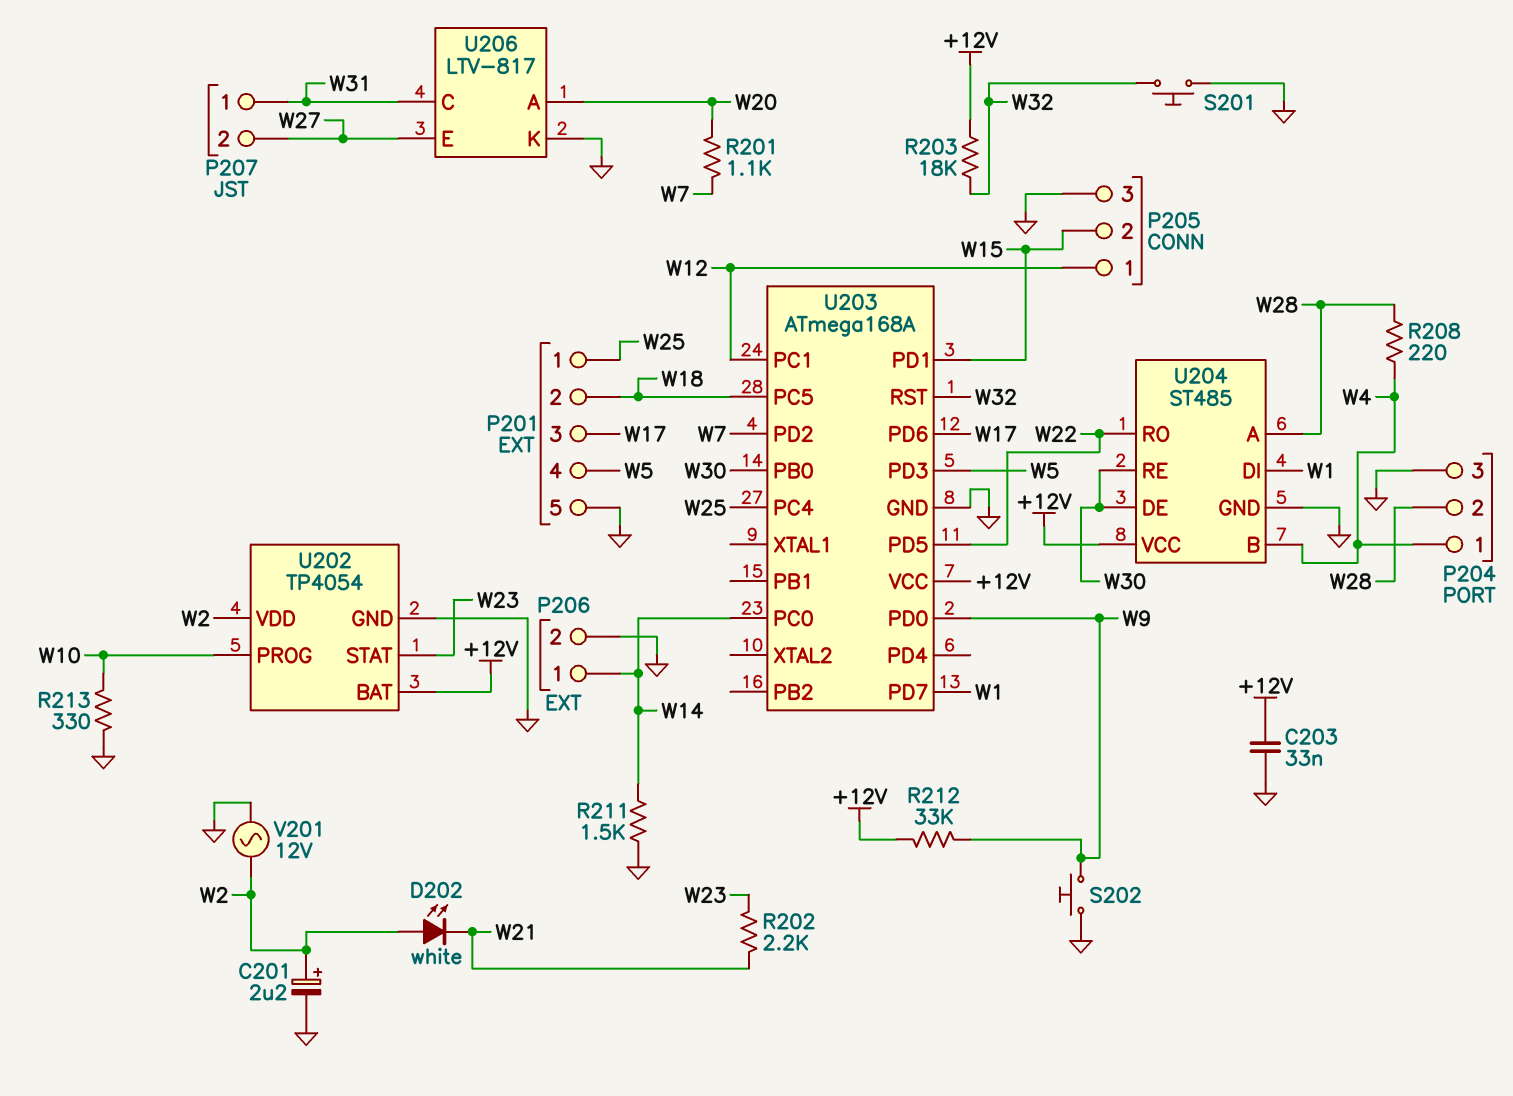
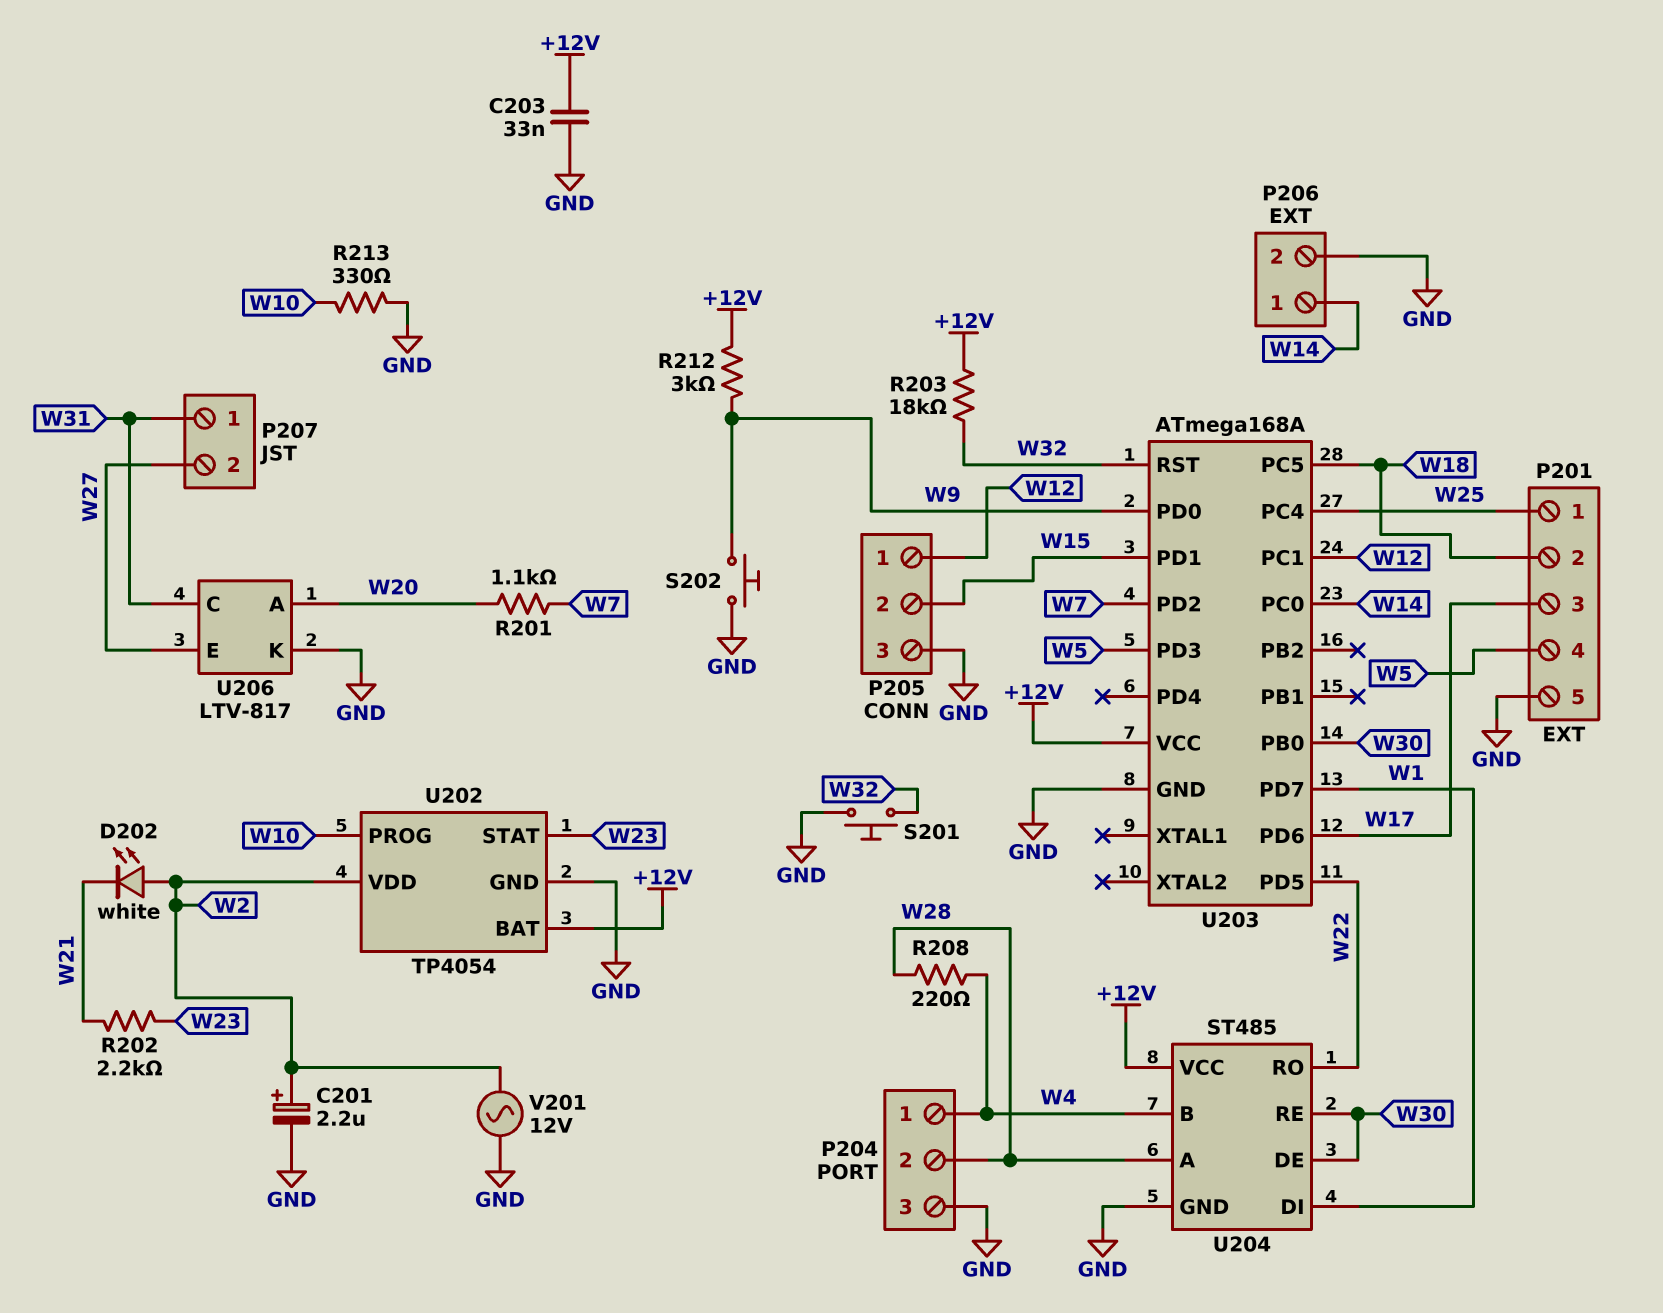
R211: 1.5k (GND, W14) -> none
R212: 33k (+12V, W9) -> 3k (+12V, W9)

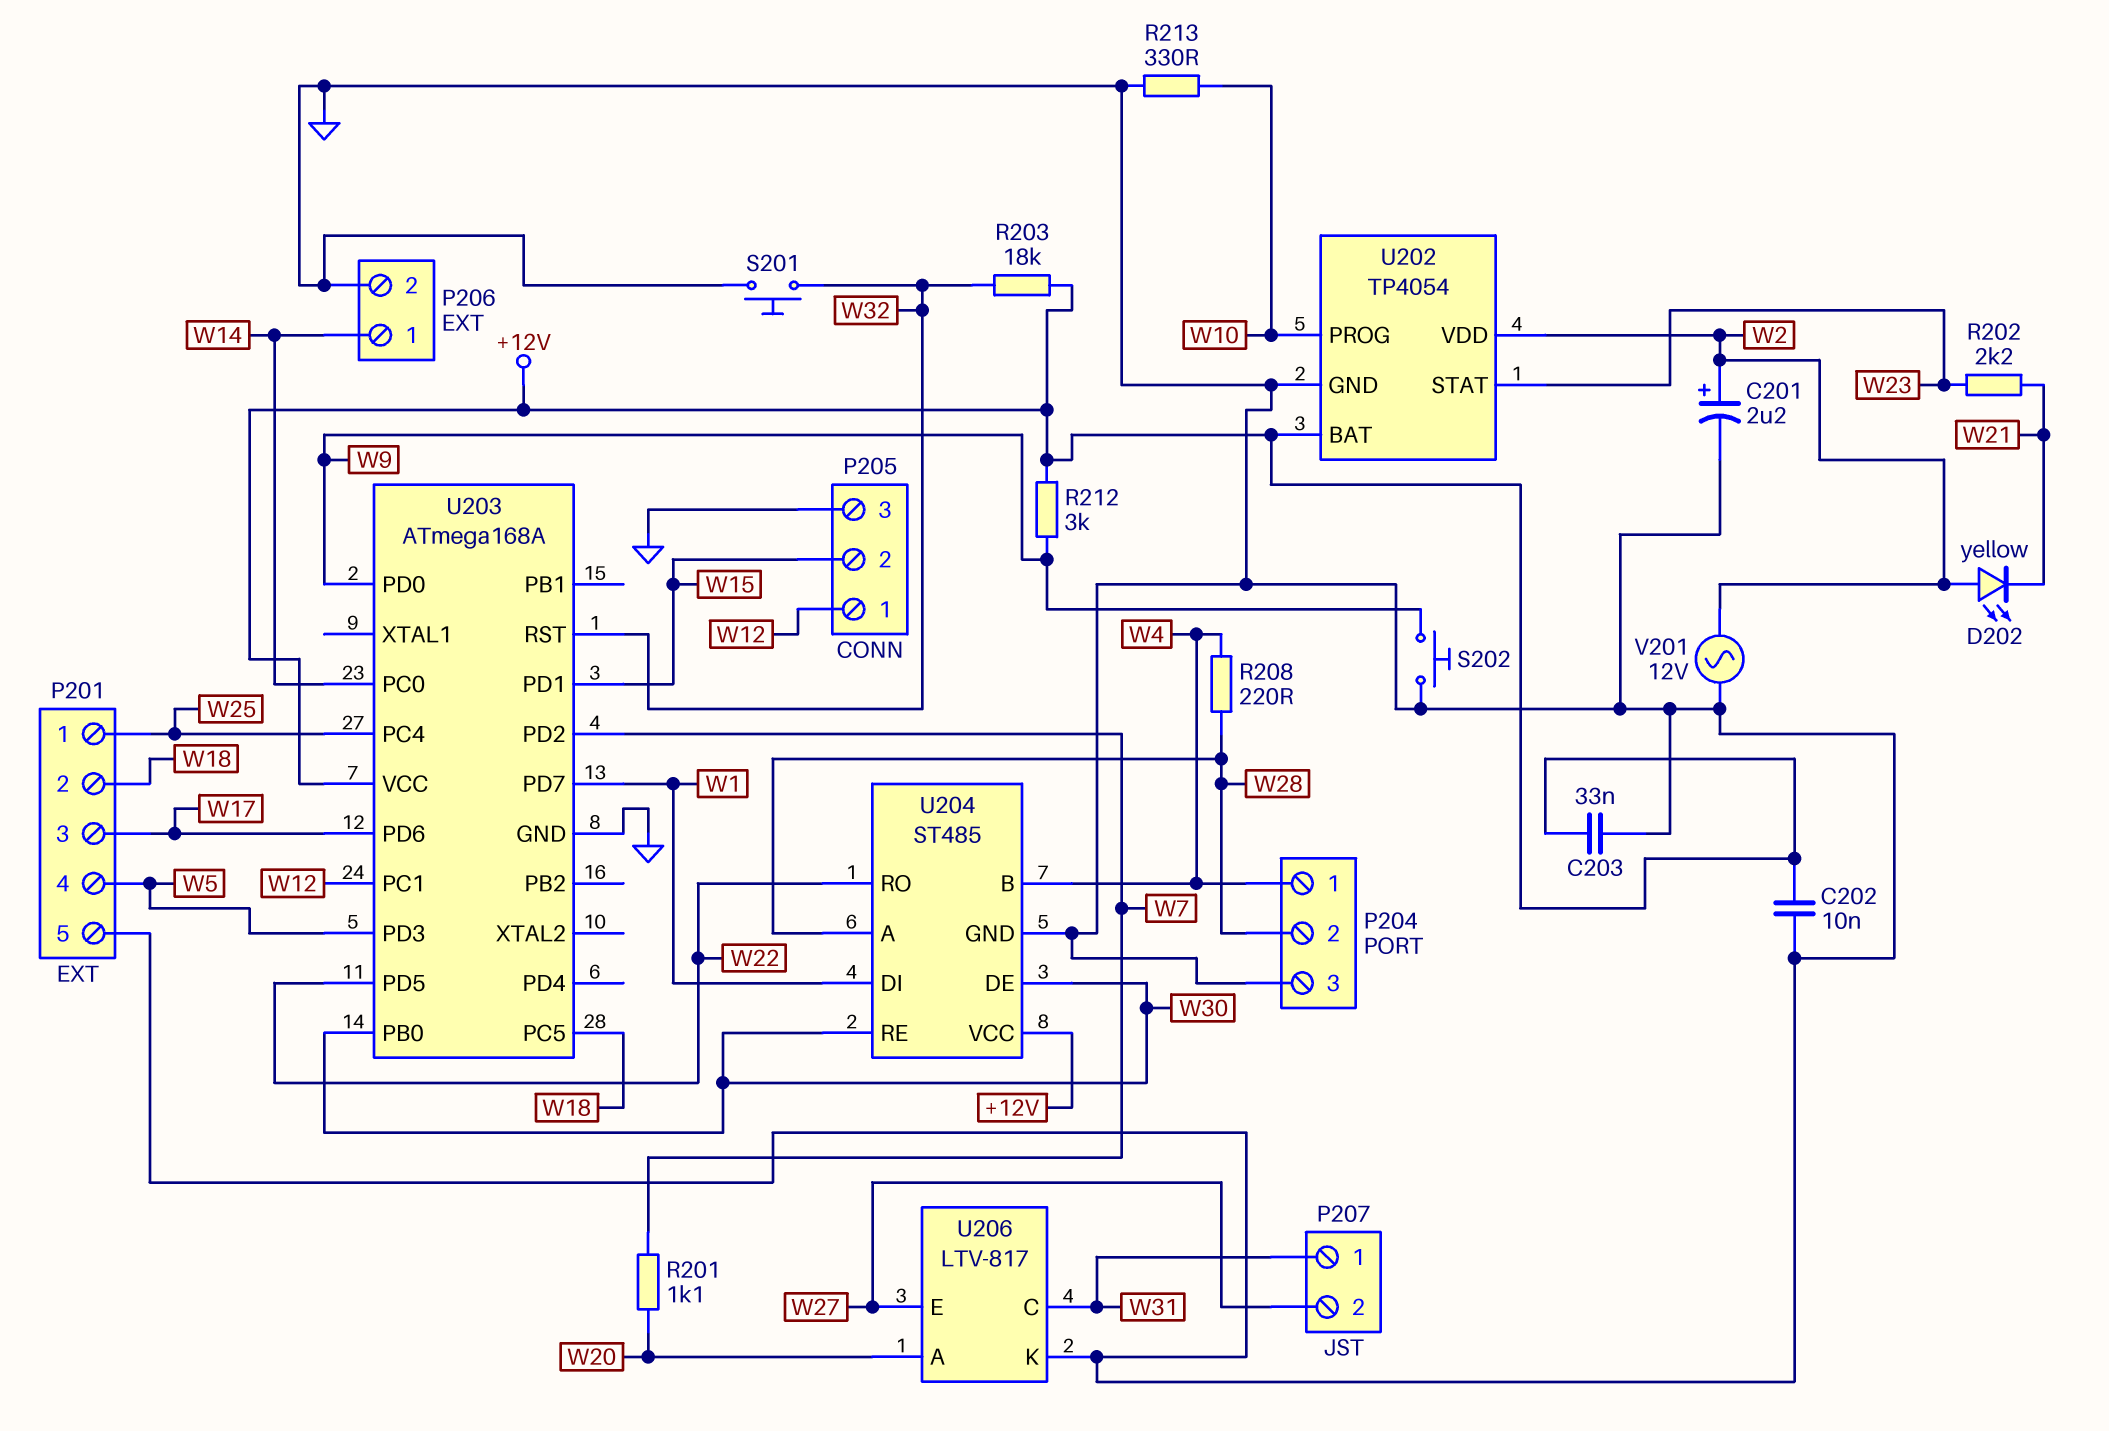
C202: none -> 10nF (+12V, GND)
D202: LED white (A W2, K W21) -> LED yellow (A W2, K W21)

